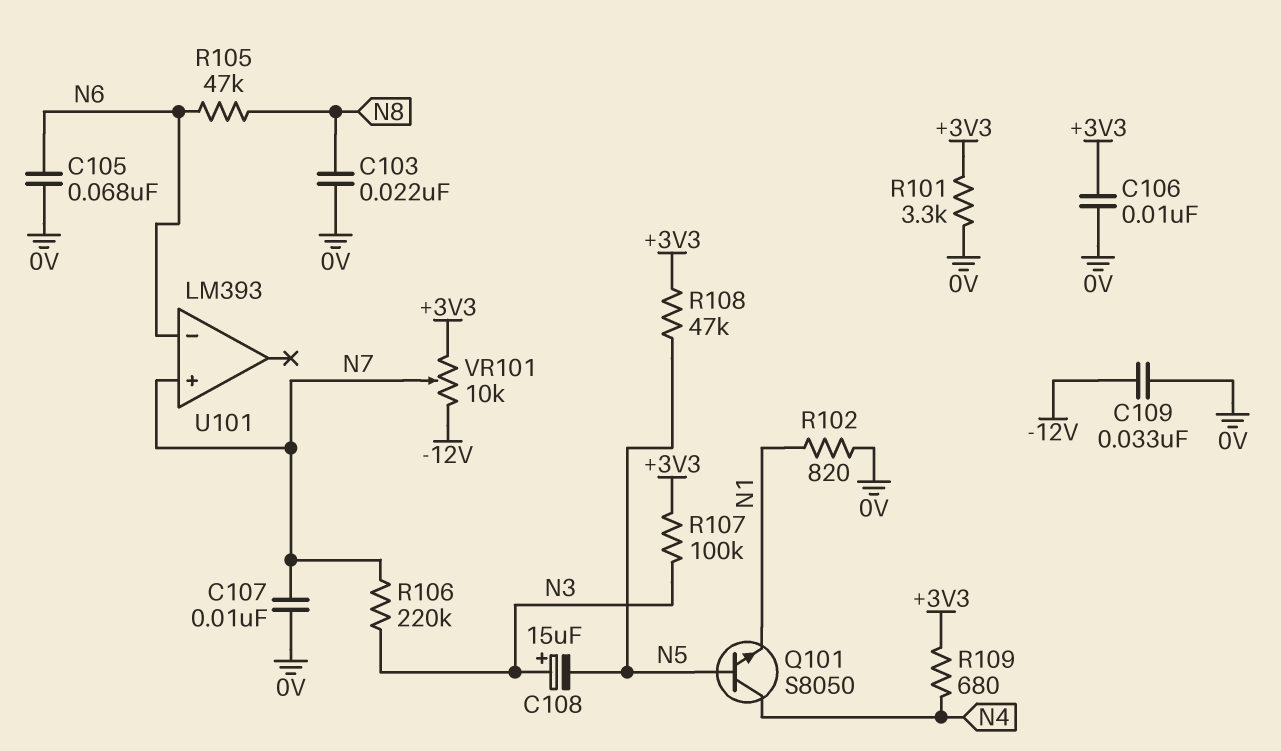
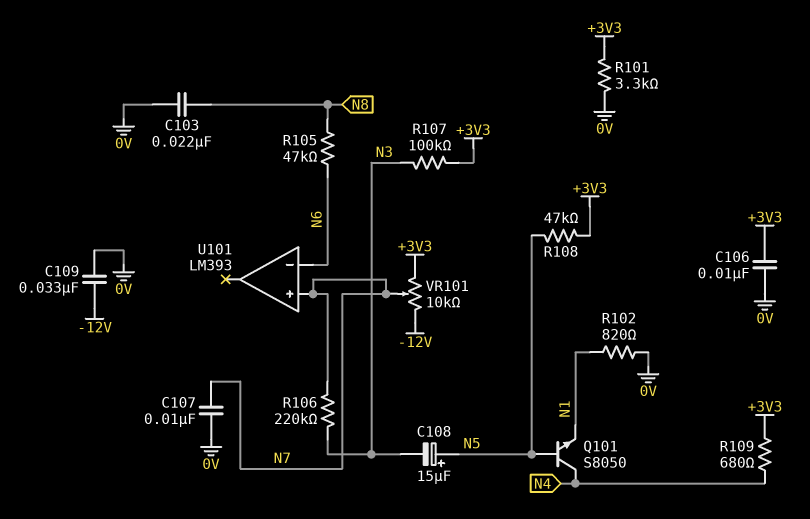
C105: 68nF (0V, N6) -> none
C108: 15uF (plus N3, minus N5) -> 15uF (plus N5, minus N3)

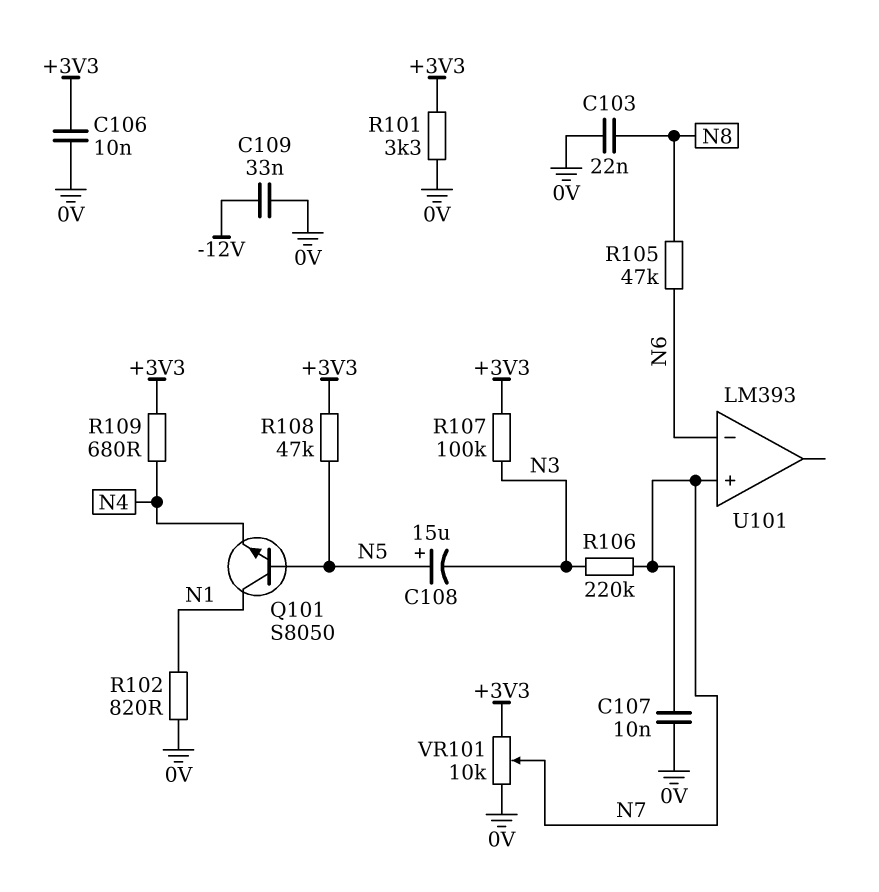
Q101: NPN S8050 (B N5, C N4, E N1) -> NPN S8050 (B N5, C N1, E N4)
VR101: 10k (+3V3, -12V, wiper N7) -> 10k (+3V3, 0V, wiper N7)

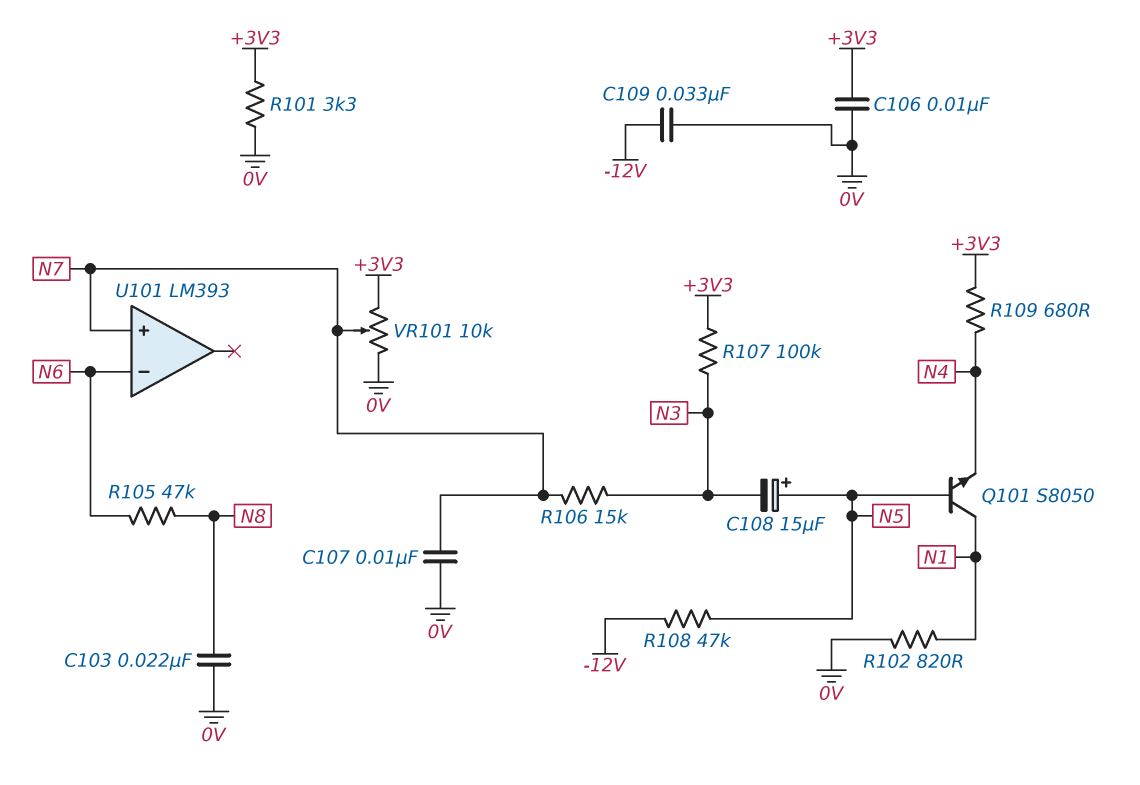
R106: 220k (N3, N7) -> 15k (N3, N7)
R108: 47k (+3V3, N5) -> 47k (-12V, N5)

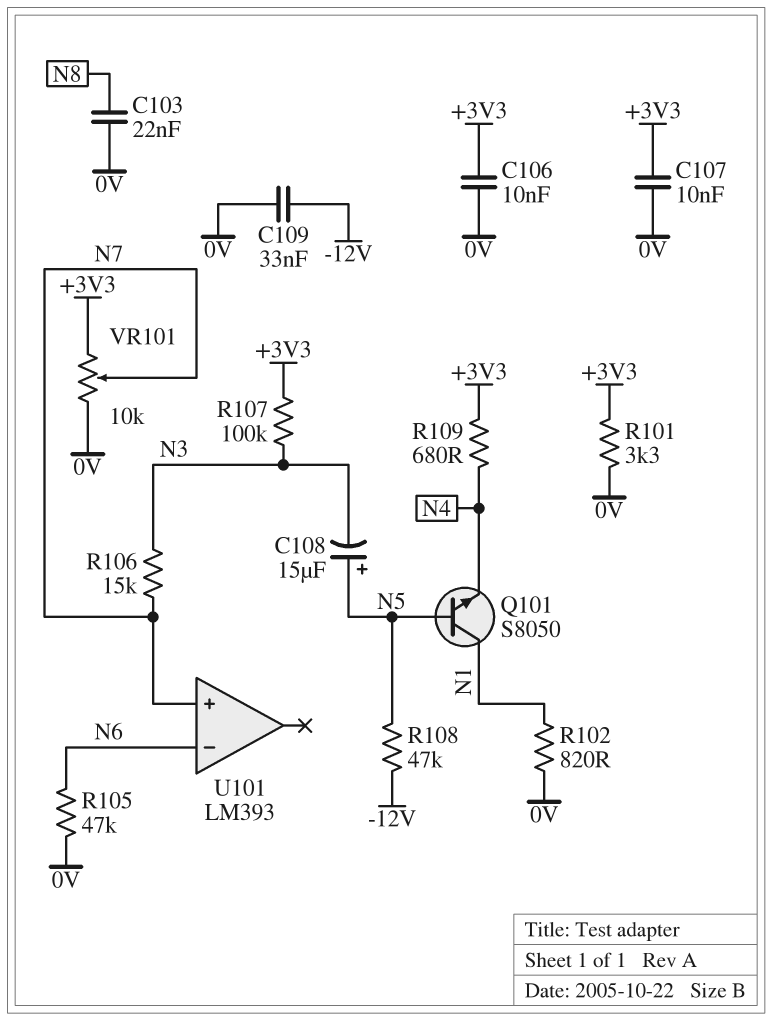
C107: 10nF (0V, N7) -> 10nF (+3V3, 0V)
R105: 47k (N6, N8) -> 47k (0V, N6)

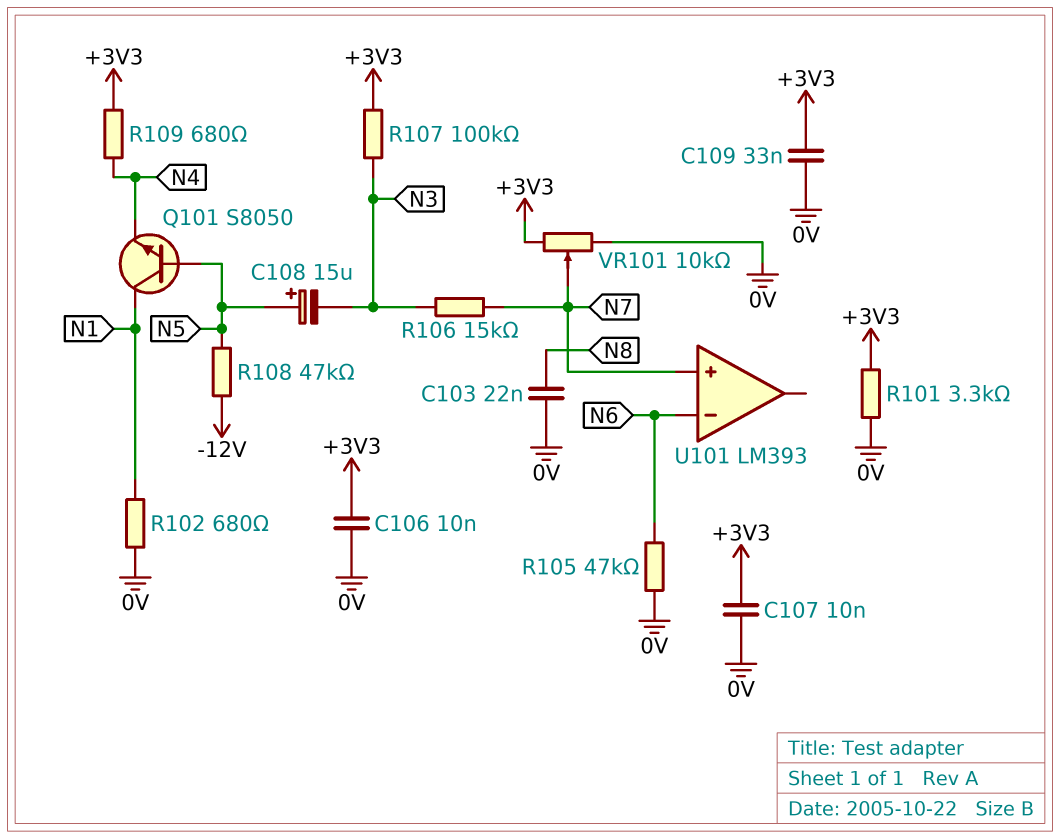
C109: 33nF (-12V, 0V) -> 33nF (+3V3, 0V)
R102: 820 (0V, N1) -> 680 (0V, N1)

